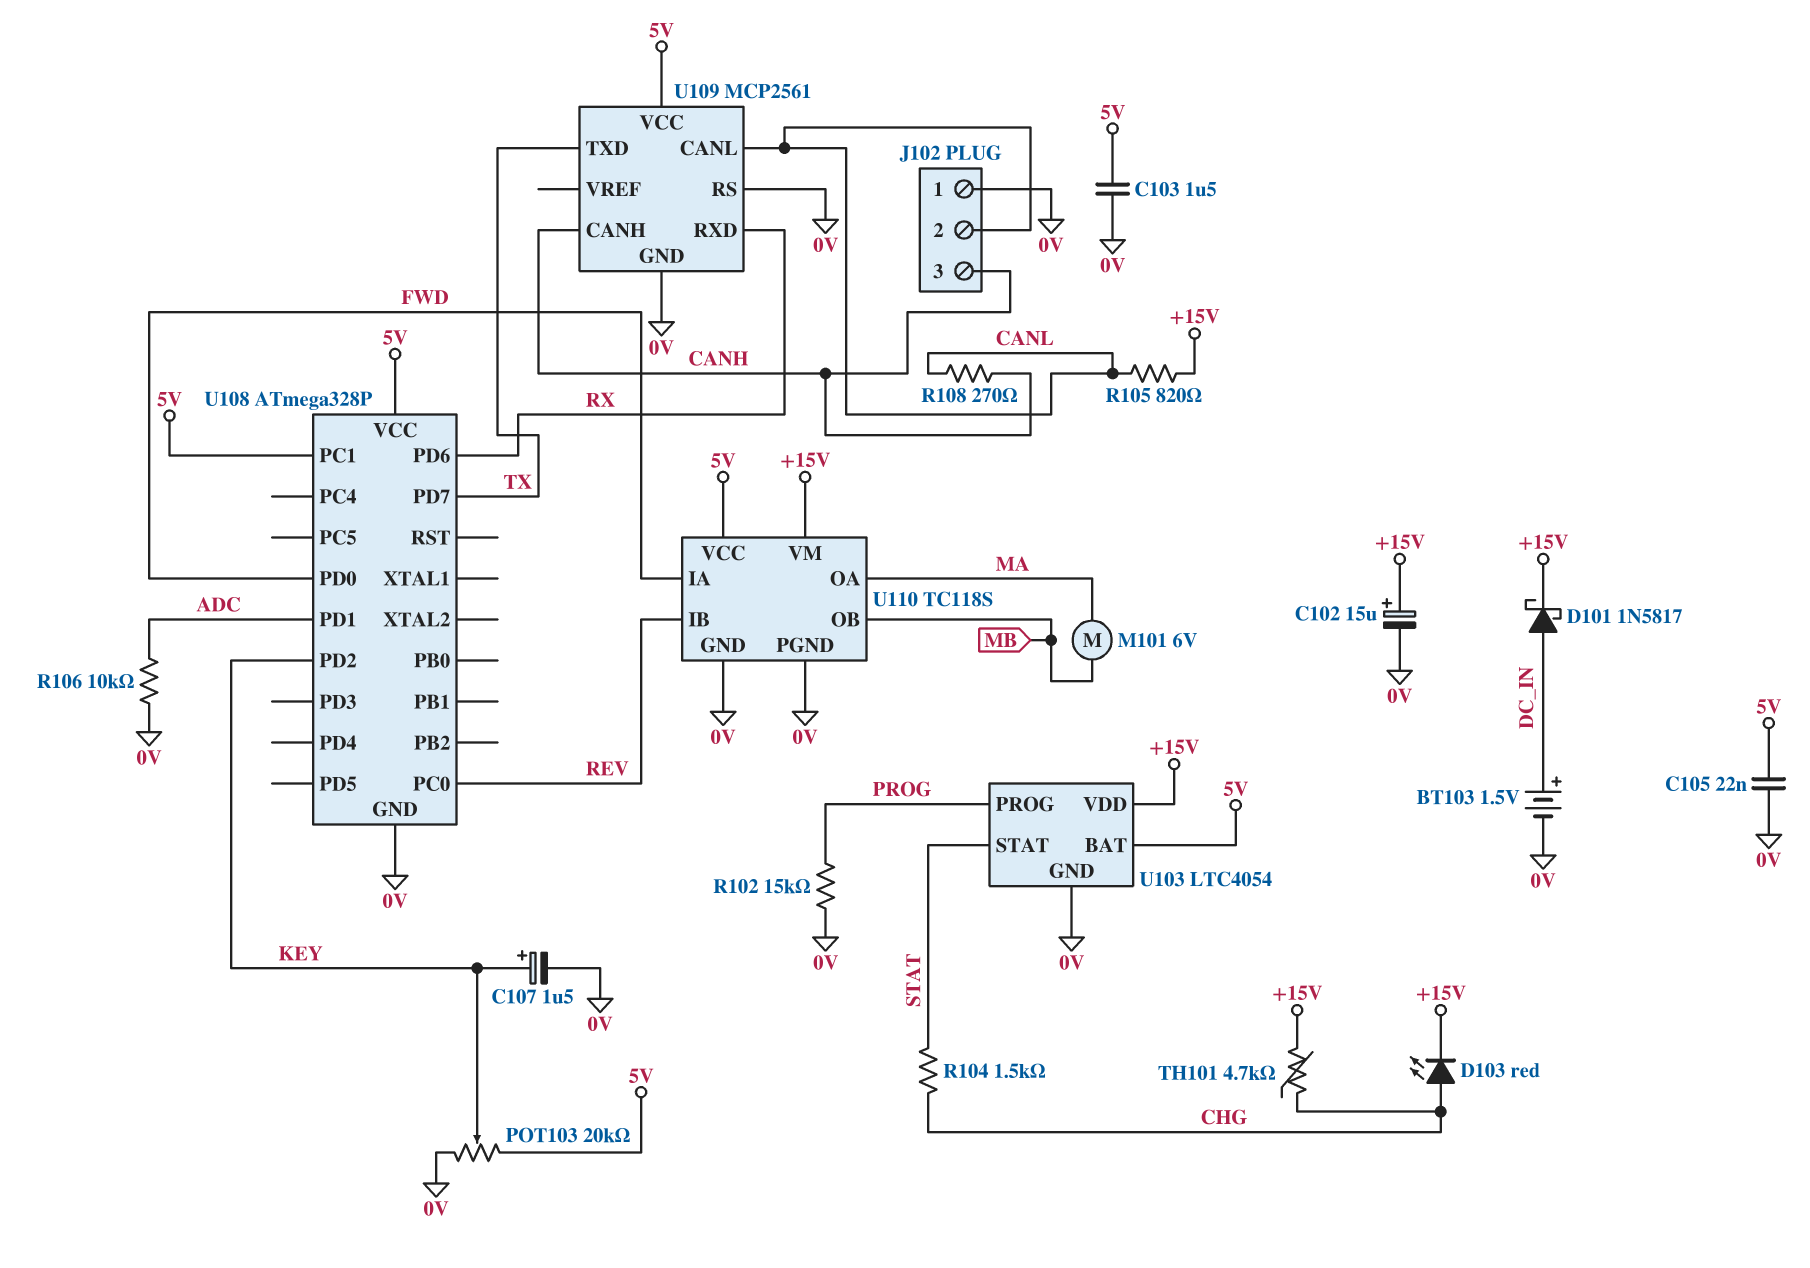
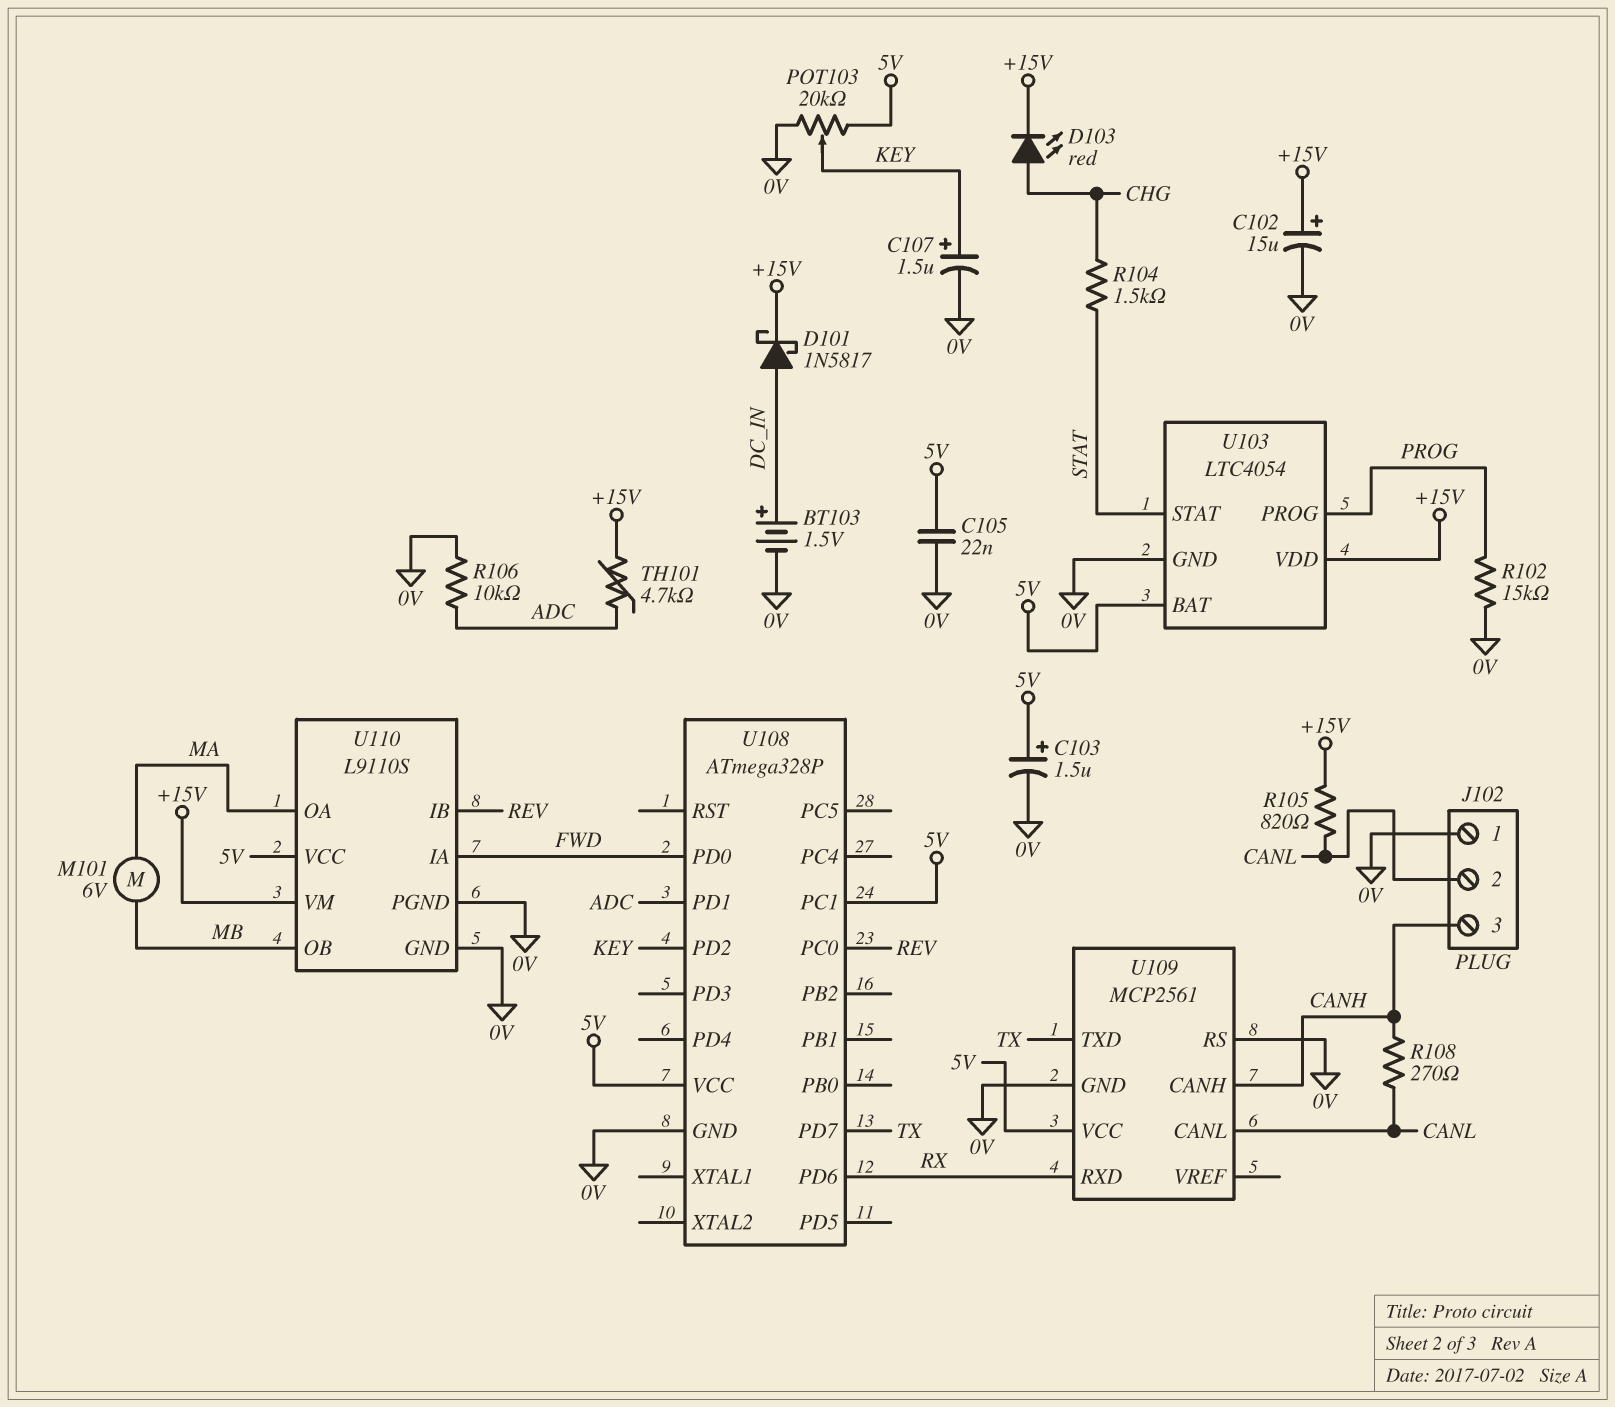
C103: 1.5uF (0V, 5V) -> 1.5uF (plus 5V, minus 0V)
TH101: 4.7k (+15V, CHG) -> 4.7k (+15V, ADC)
U110: TC118S -> L9110S

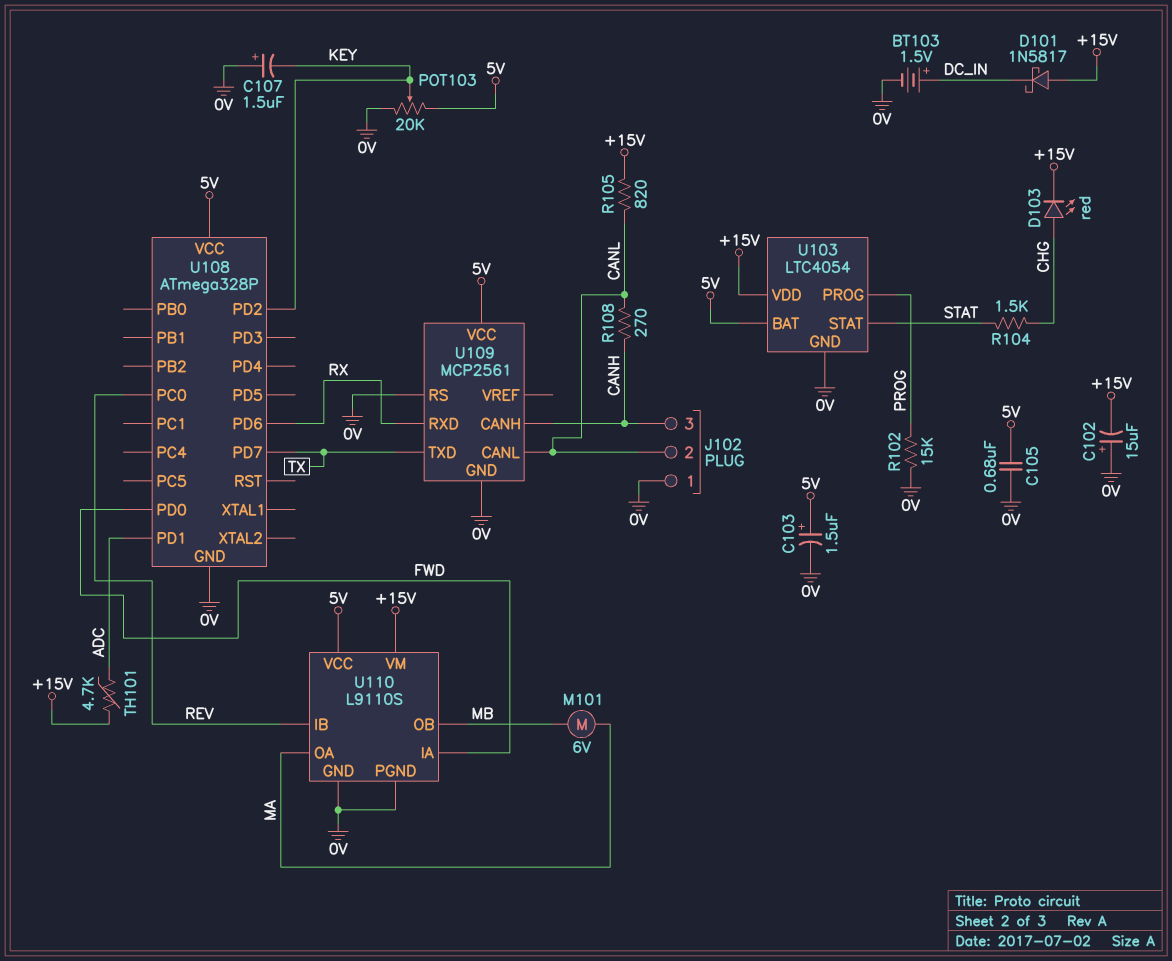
C102: 15uF (plus +15V, minus 0V) -> 15uF (plus 0V, minus +15V)
C105: 22nF (0V, 5V) -> 680nF (0V, 5V)
C107: 1.5uF (plus KEY, minus 0V) -> 1.5uF (plus 0V, minus KEY)
D101: schottky 1N5817 (A DC_IN, K +15V) -> schottky 1N5817 (A +15V, K DC_IN)
R106: 10k (0V, ADC) -> none
U108 pin PC1: 5V -> none

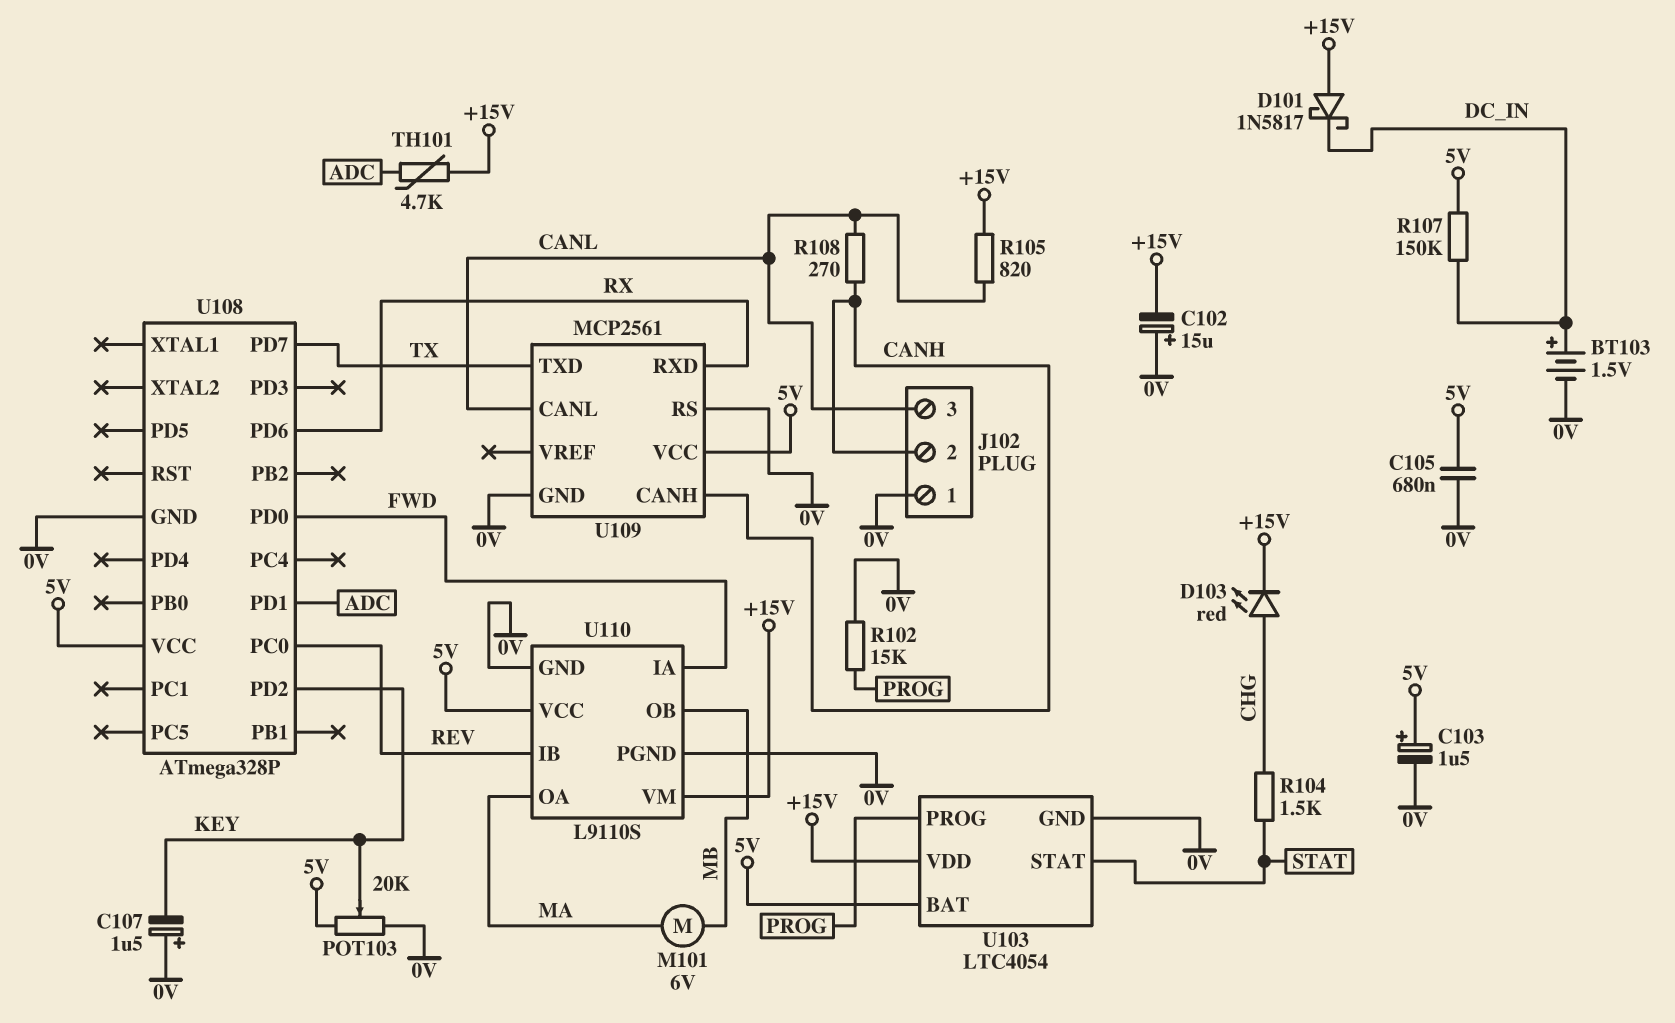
J102 pin 2: CANL -> CANH
J102 pin 3: CANH -> CANL
R107: none -> 150k (5V, DC_IN)

